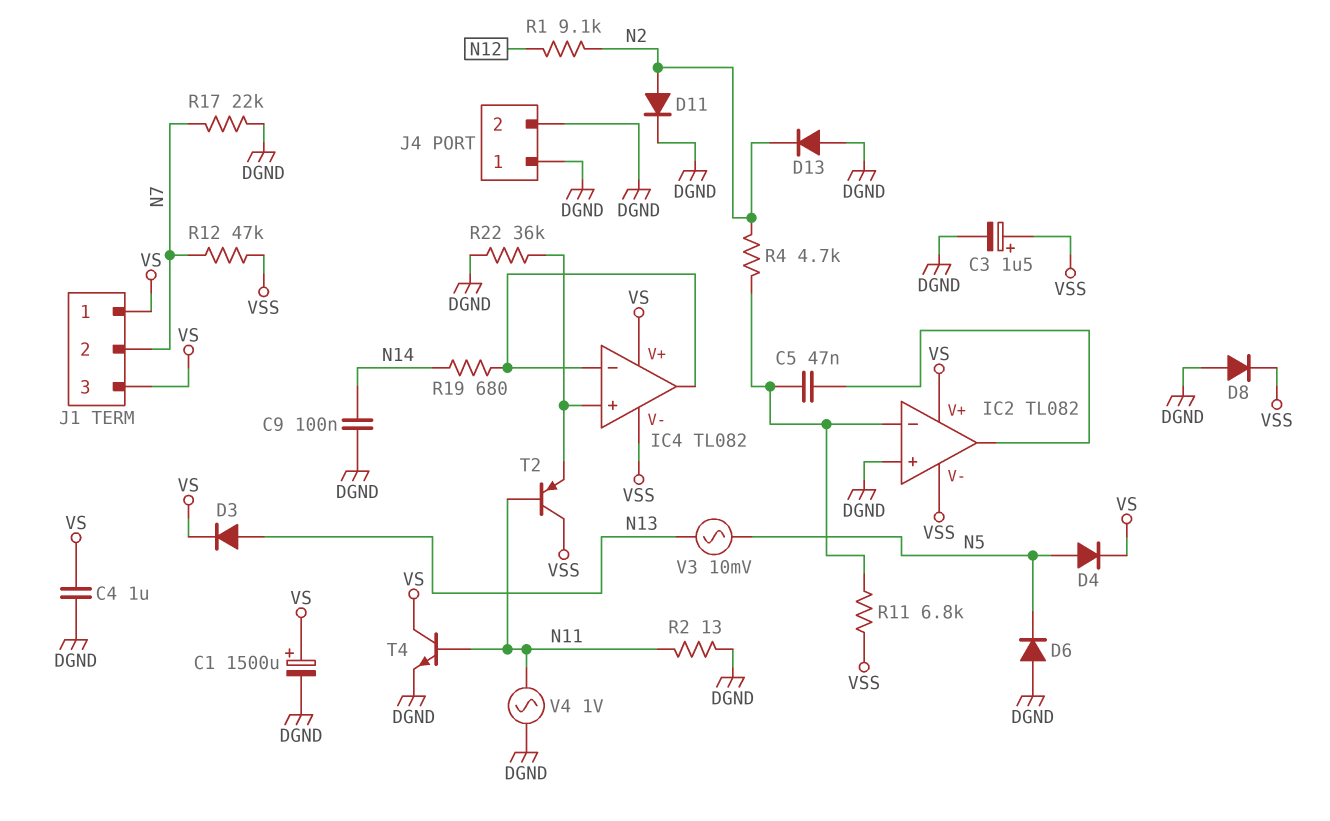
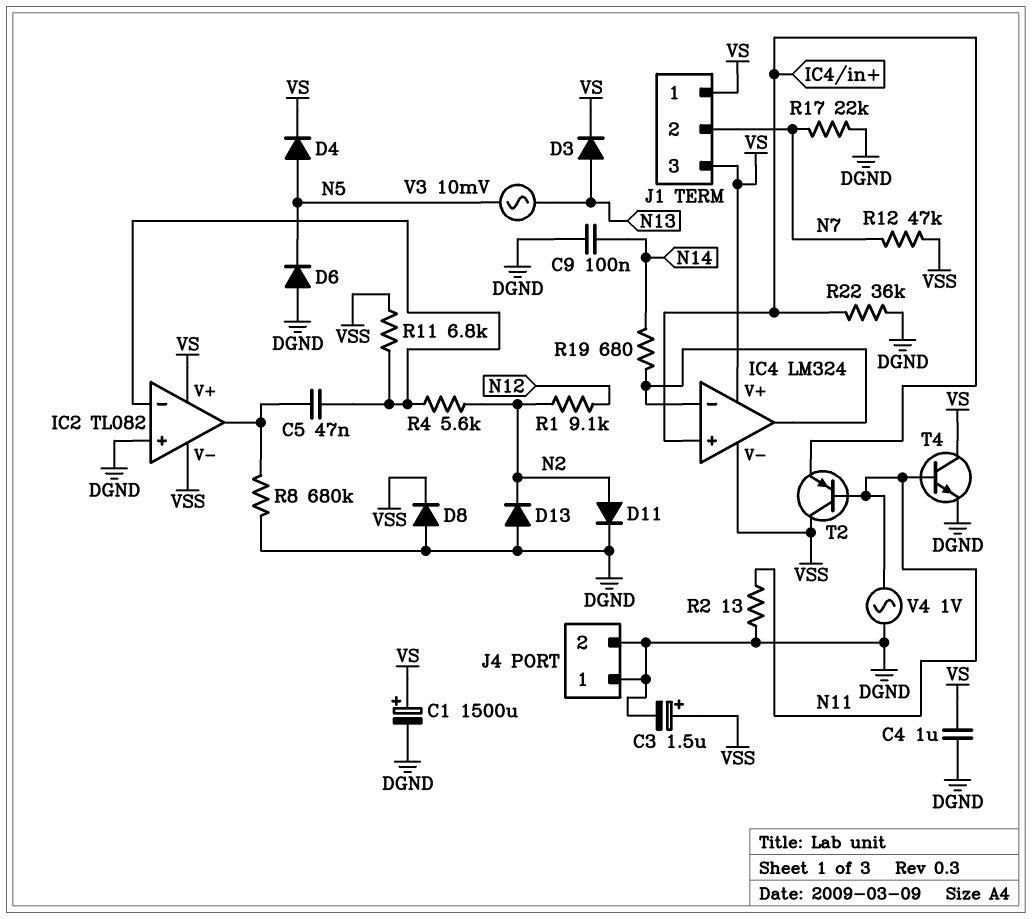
IC4: TL082 -> LM324
R4: 4.7k (IC2/in-, N2) -> 5.6k (IC2/in-, N2)
R8: none -> 680k (DGND, IC2/out)

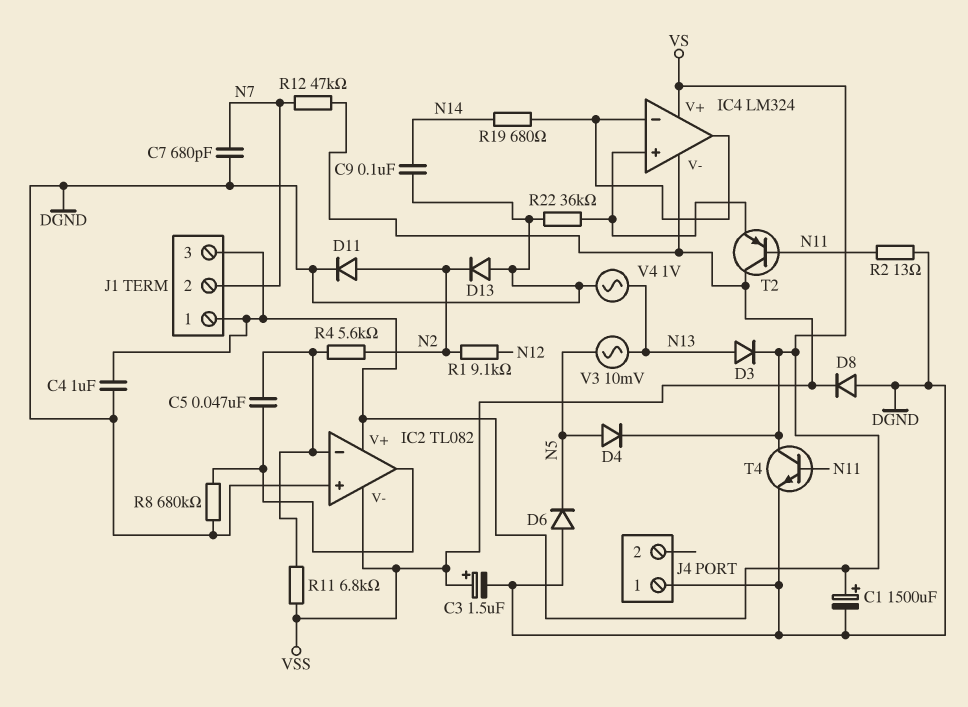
C7: none -> 680pF (DGND, N7)
J4 pin 2: DGND -> none
R17: 22k (DGND, N7) -> none
V4: AC 1V (DGND, N11) -> AC 1V (DGND, N13)

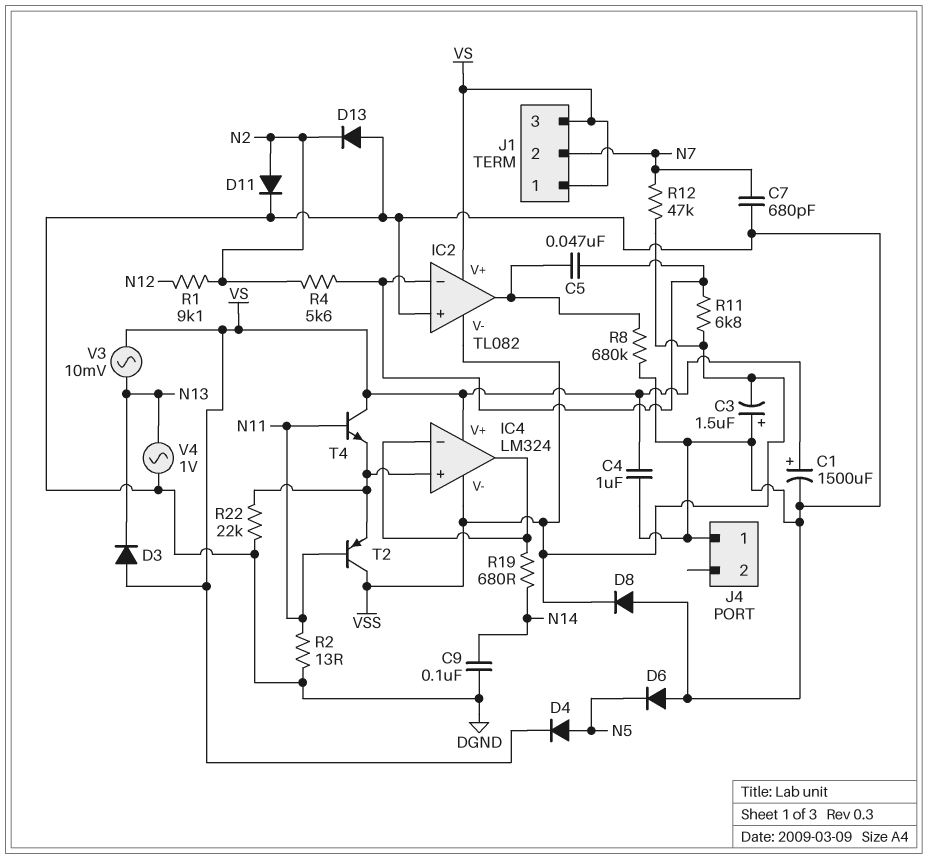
C3: 1.5uF (plus VSS, minus DGND) -> 1.5uF (plus DGND, minus VSS)
D3: diode (A N13, K VS) -> diode (A VS, K N13)
R22: 36k (DGND, IC4/in+) -> 22k (DGND, IC4/in+)
T4: NPN (B N11, C VS, E DGND) -> NPN (B N11, C VS, E IC4/in+)
V3: AC 10mV (N5, N13) -> AC 10mV (N13, VS)

